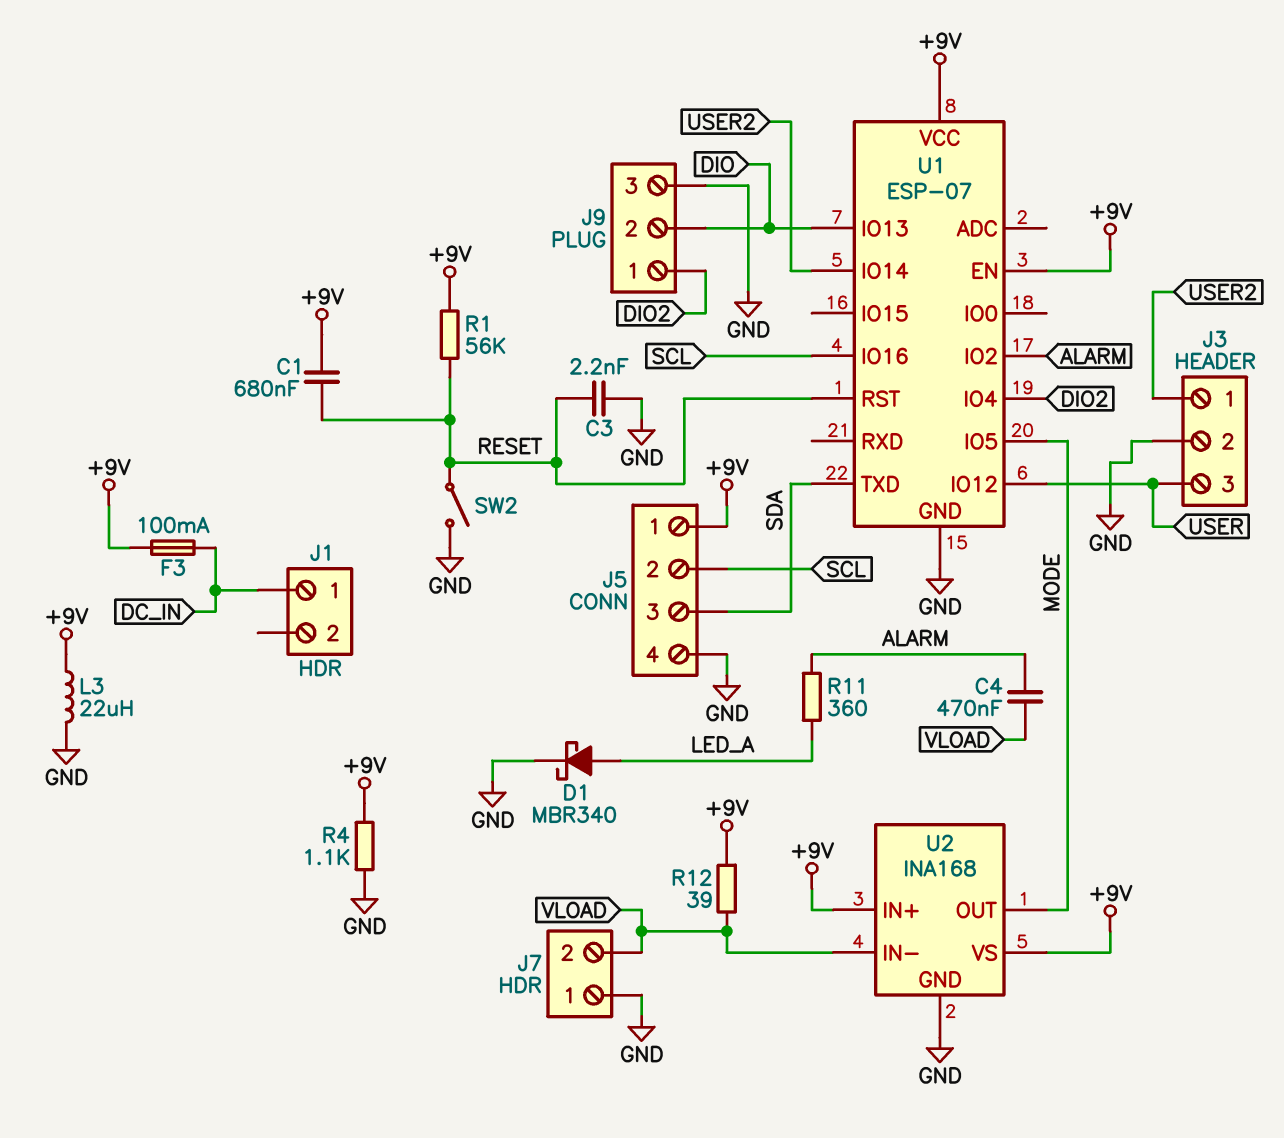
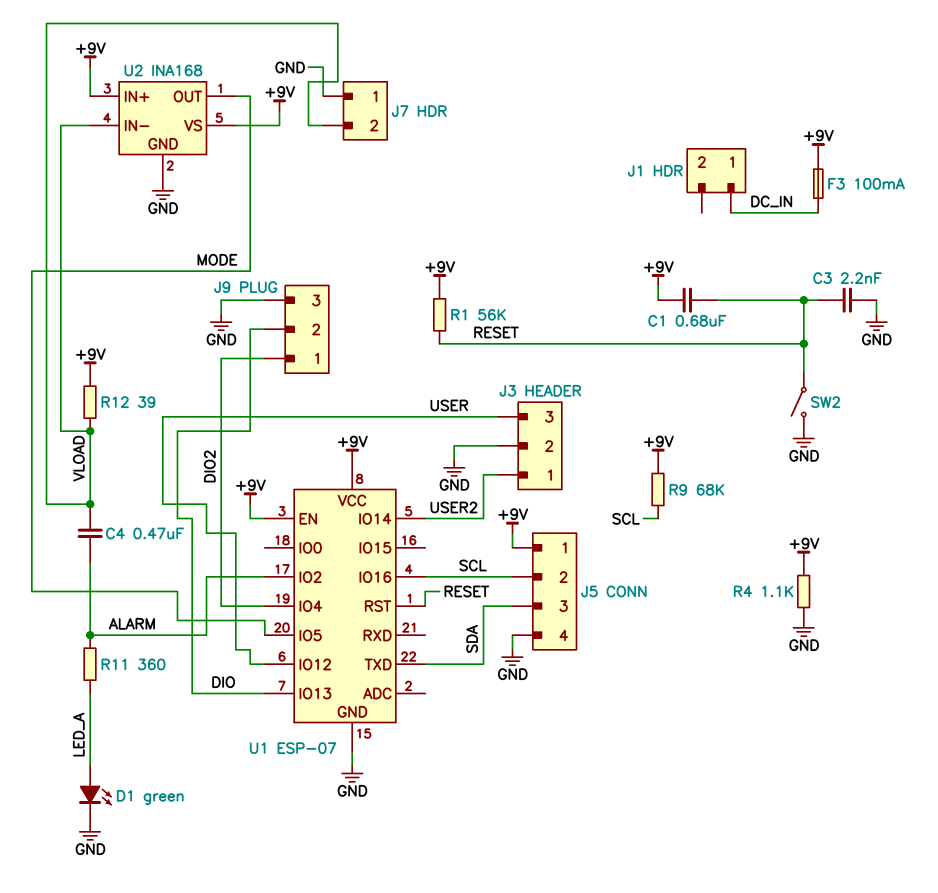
D1: schottky MBR340 (A LED_A, K GND) -> LED green (A LED_A, K GND)
L3: 22uH (+9V, GND) -> none
R9: none -> 68k (+9V, SCL)

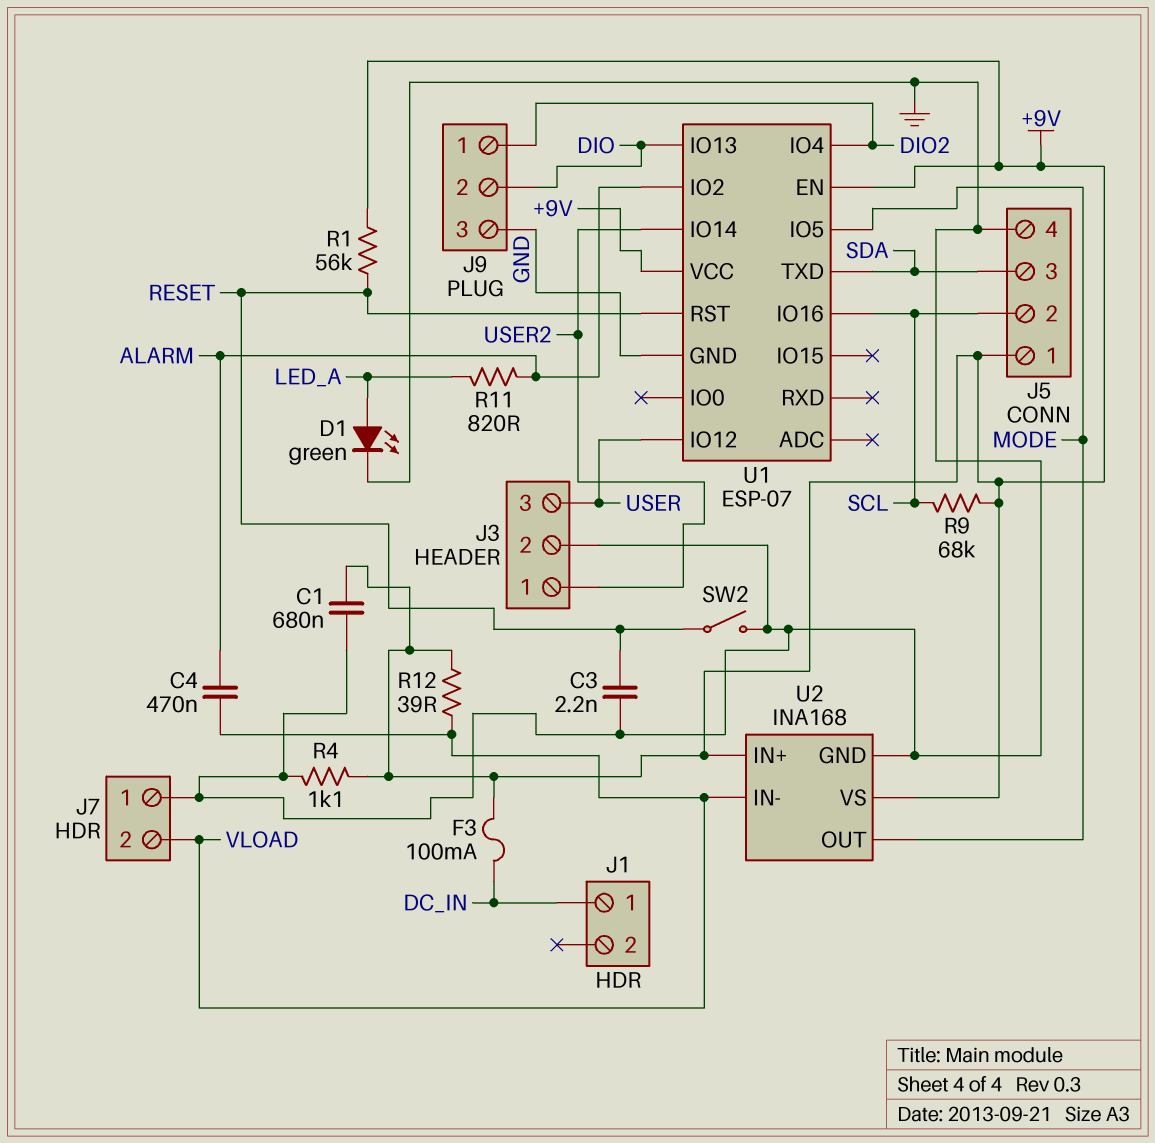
C1: 680nF (+9V, RESET) -> 680nF (+9V, GND)
R11: 360 (ALARM, LED_A) -> 820 (ALARM, LED_A)

